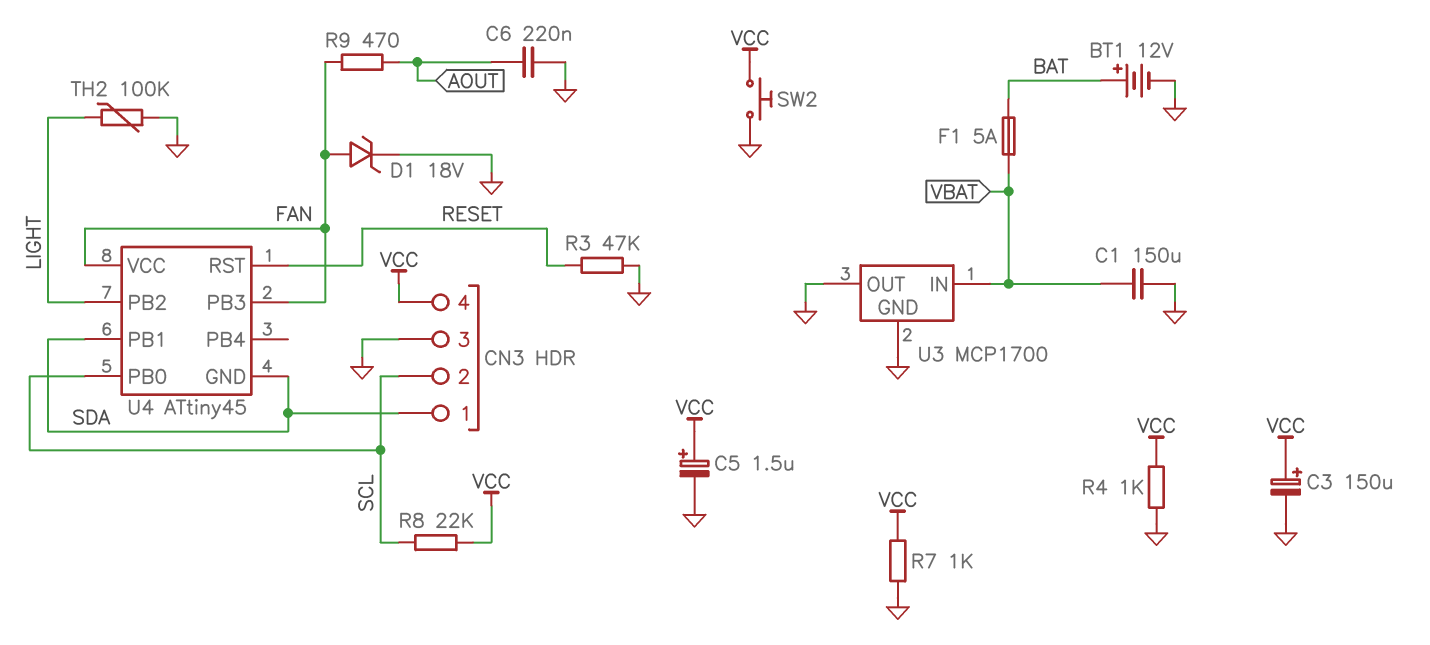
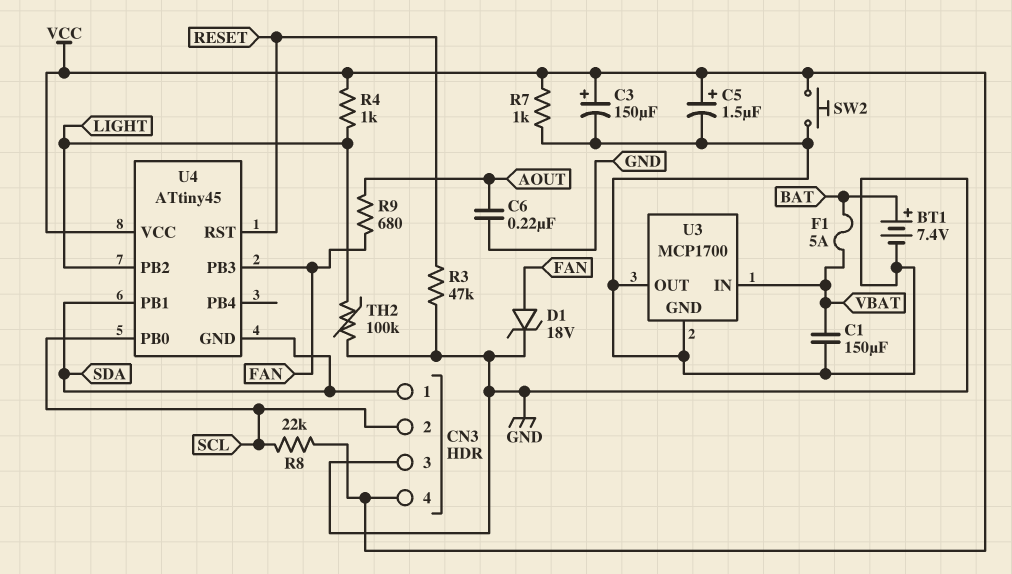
BT1: 12V (plus BAT, minus GND) -> 7.4V (plus BAT, minus GND)
R4: 1k (GND, VCC) -> 1k (LIGHT, VCC)
R9: 470 (AOUT, FAN) -> 680 (AOUT, FAN)
U4 pin VCC: FAN -> VCC

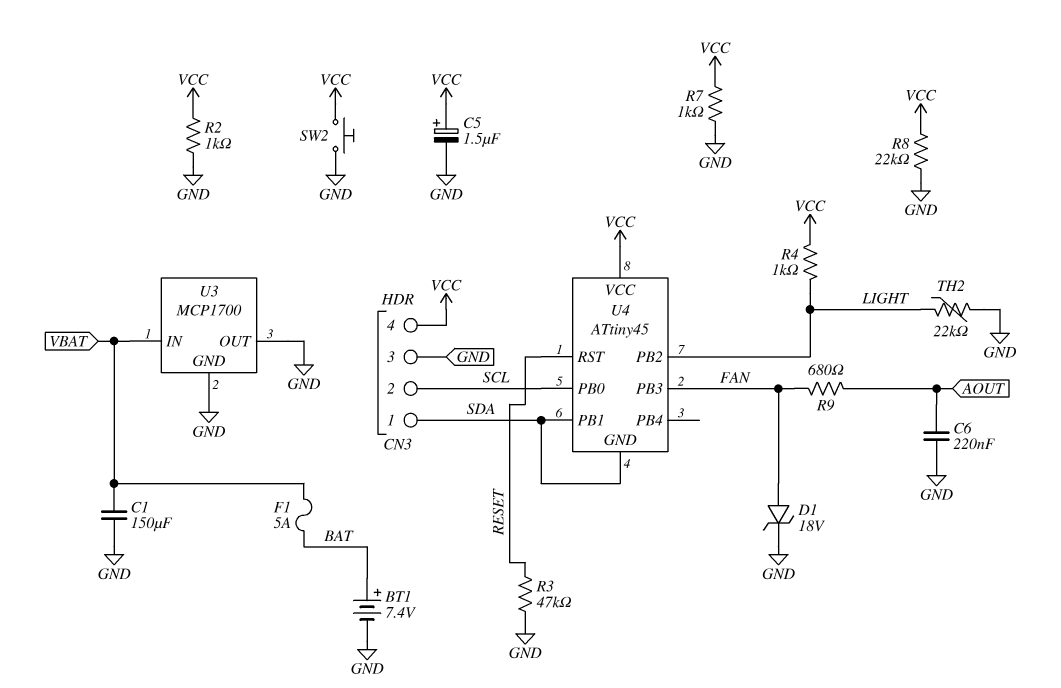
C3: 150uF (plus VCC, minus GND) -> none
R2: none -> 1k (GND, VCC)
R8: 22k (SCL, VCC) -> 22k (GND, VCC)
TH2: 100k (GND, LIGHT) -> 22k (GND, LIGHT)

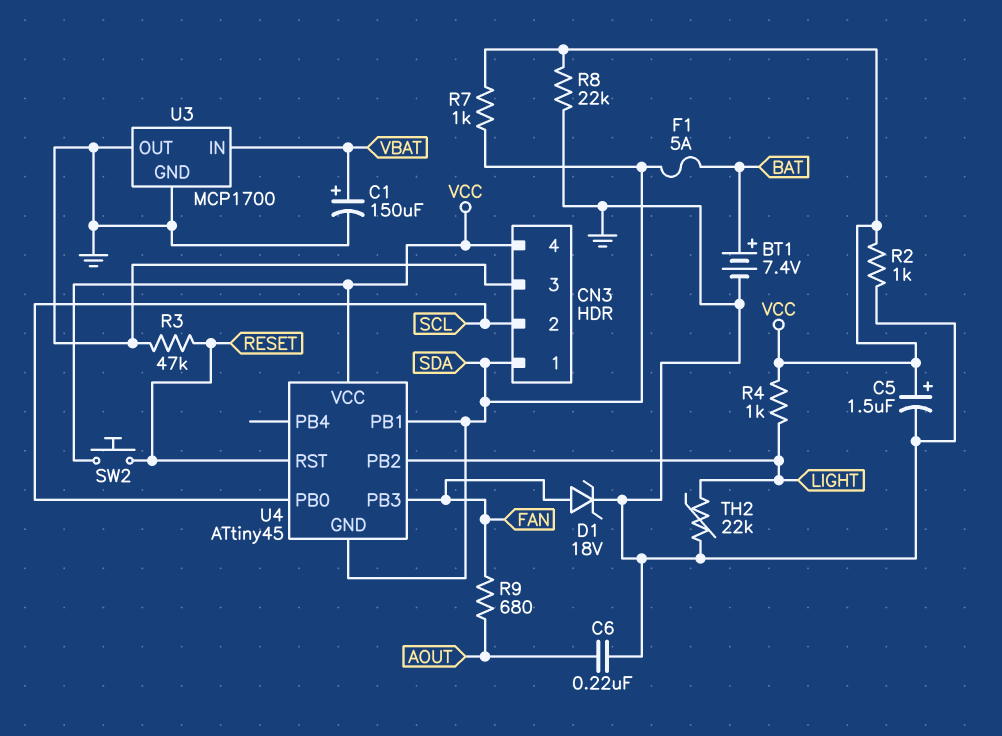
C1: 150uF (GND, VBAT) -> 150uF (plus VBAT, minus GND)
F1: 5A (BAT, VBAT) -> 5A (BAT, SDA)
R7: 1k (GND, VCC) -> 1k (SDA, VCC)
SW2: button (GND, VCC) -> button (RESET, VCC)

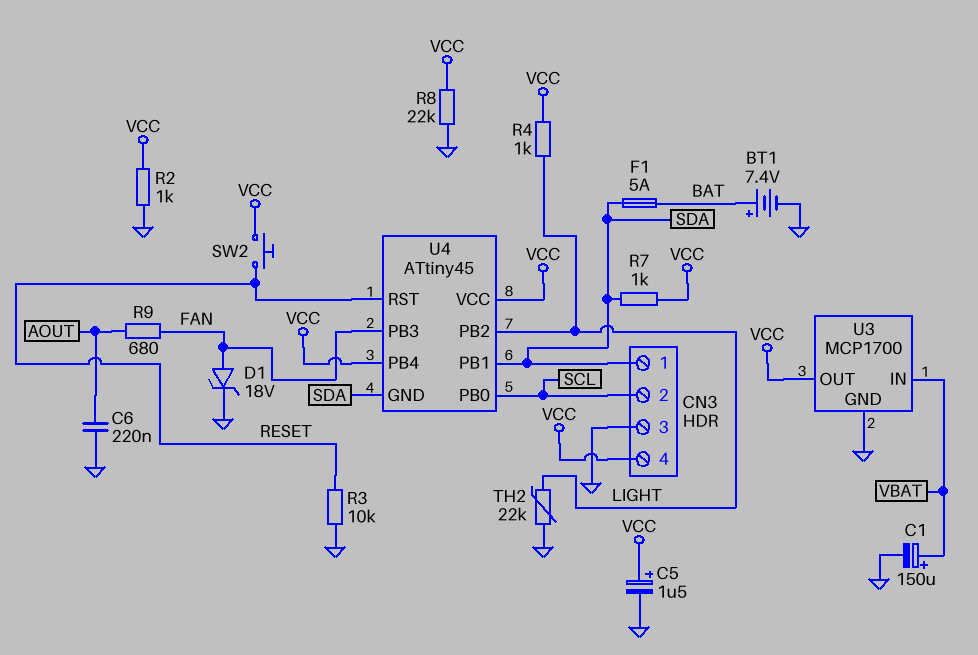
R3: 47k (GND, RESET) -> 10k (GND, RESET)
U3 pin OUT: GND -> VCC
U4 pin PB4: none -> VCC

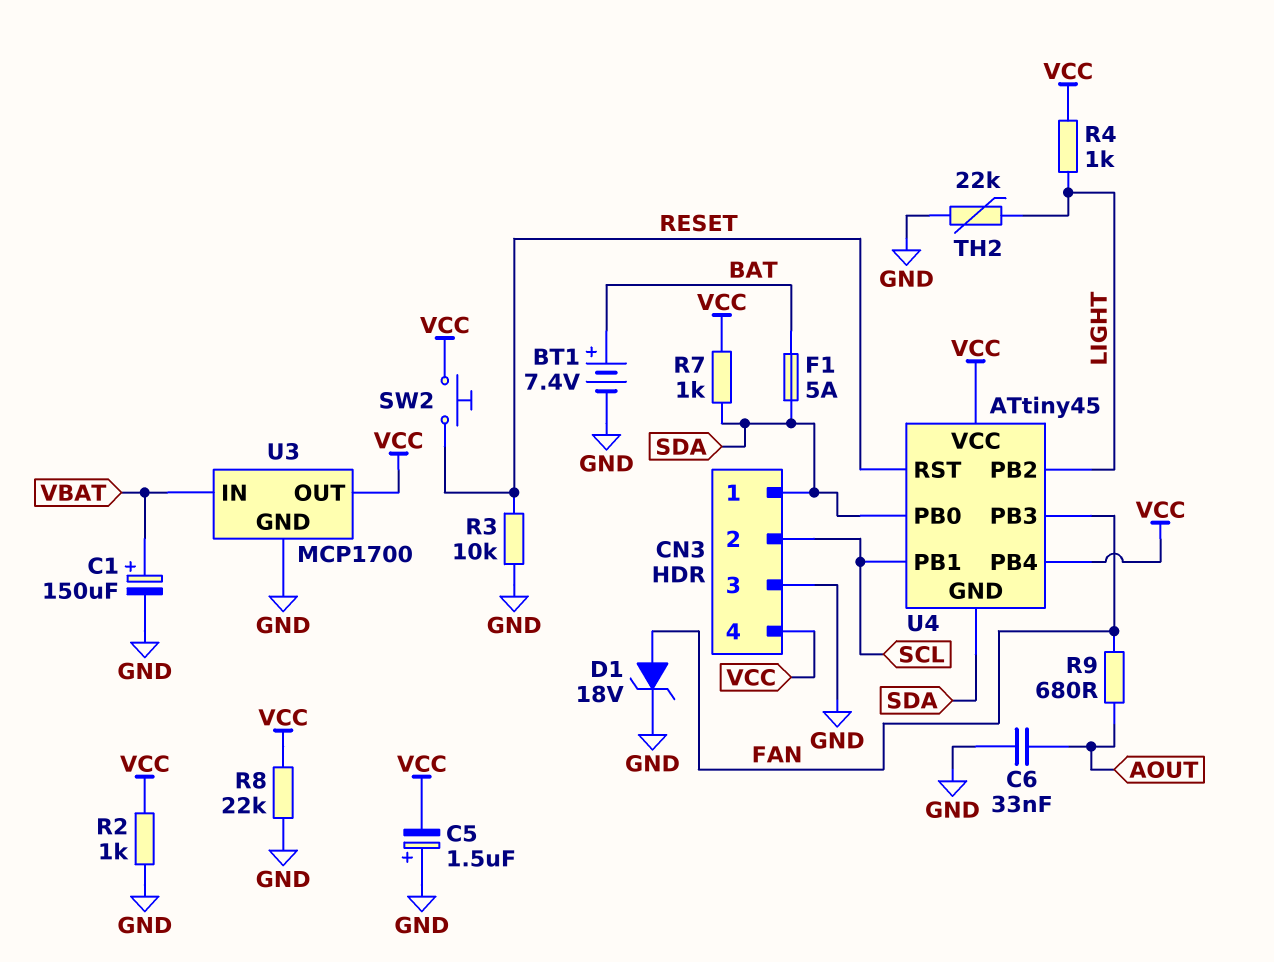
C5: 1.5uF (plus VCC, minus GND) -> 1.5uF (plus GND, minus VCC)
C6: 220nF (AOUT, GND) -> 33nF (AOUT, GND)
U4 pin PB0: SCL -> SDA
U4 pin PB1: SDA -> SCL

